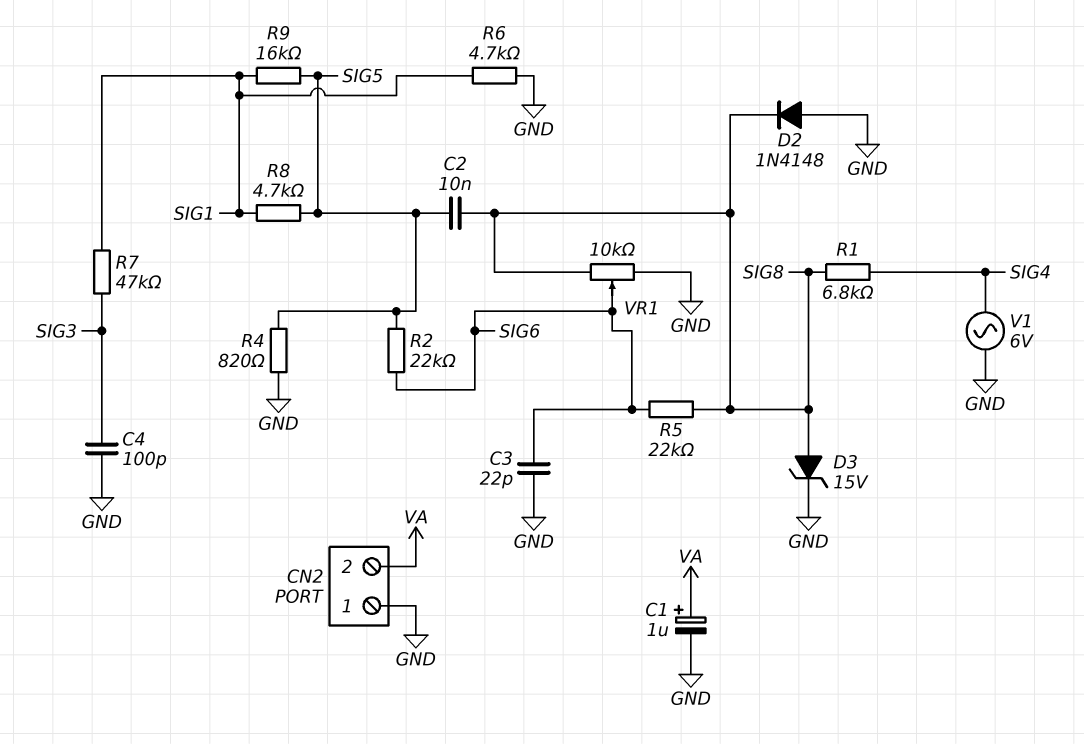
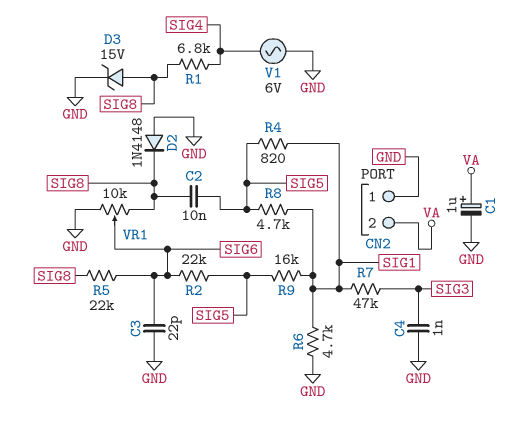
C4: 100pF (GND, SIG3) -> 1nF (GND, SIG3)
R4: 820 (GND, SIG5) -> 820 (SIG1, SIG5)

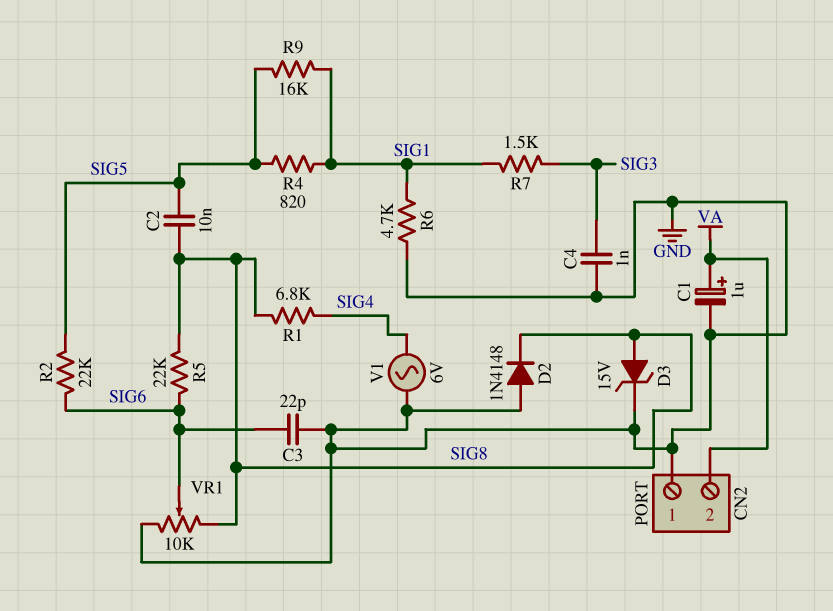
R7: 47k (SIG1, SIG3) -> 1.5k (SIG1, SIG3)
R8: 4.7k (SIG1, SIG5) -> none

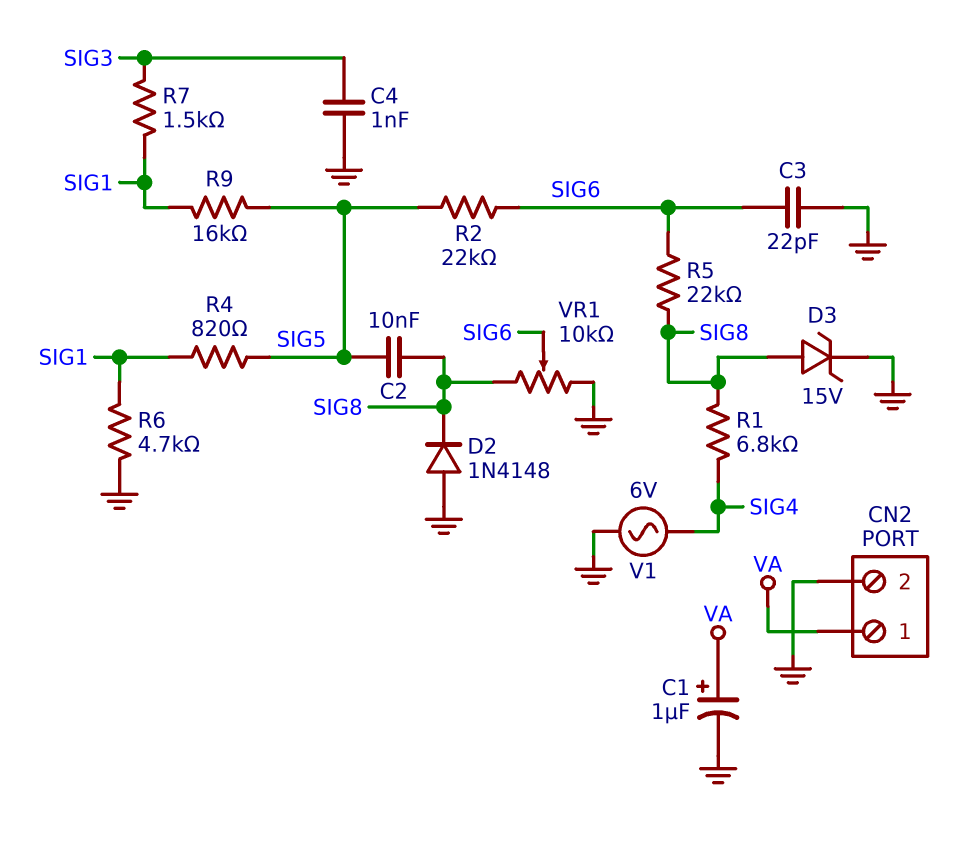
CN2 pin 1: GND -> VA
CN2 pin 2: VA -> GND

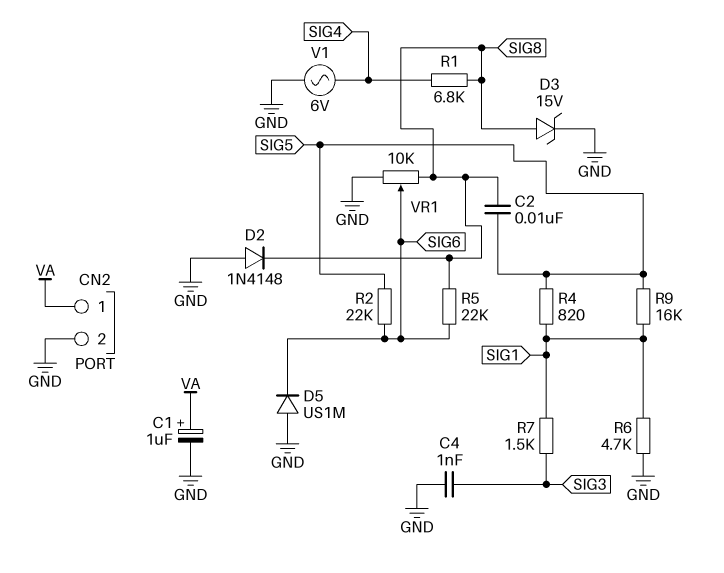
C3: 22pF (GND, SIG6) -> none
D5: none -> diode US1M (A GND, K SIG6)

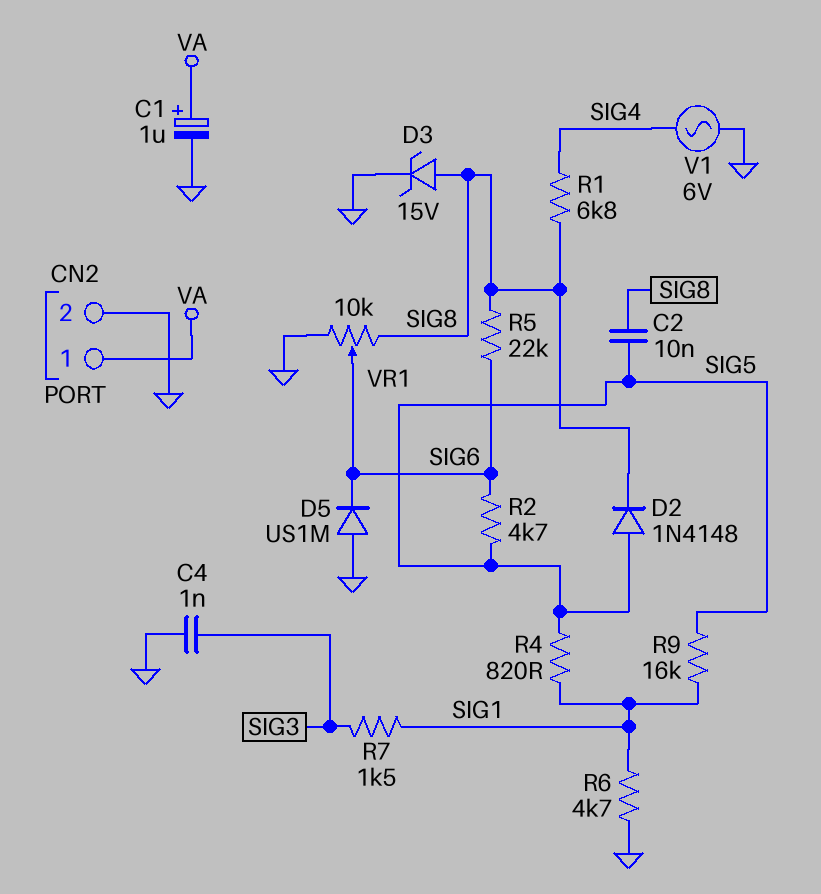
D2: diode 1N4148 (A GND, K SIG8) -> diode 1N4148 (A SIG5, K SIG8)
R2: 22k (SIG5, SIG6) -> 4.7k (SIG5, SIG6)

